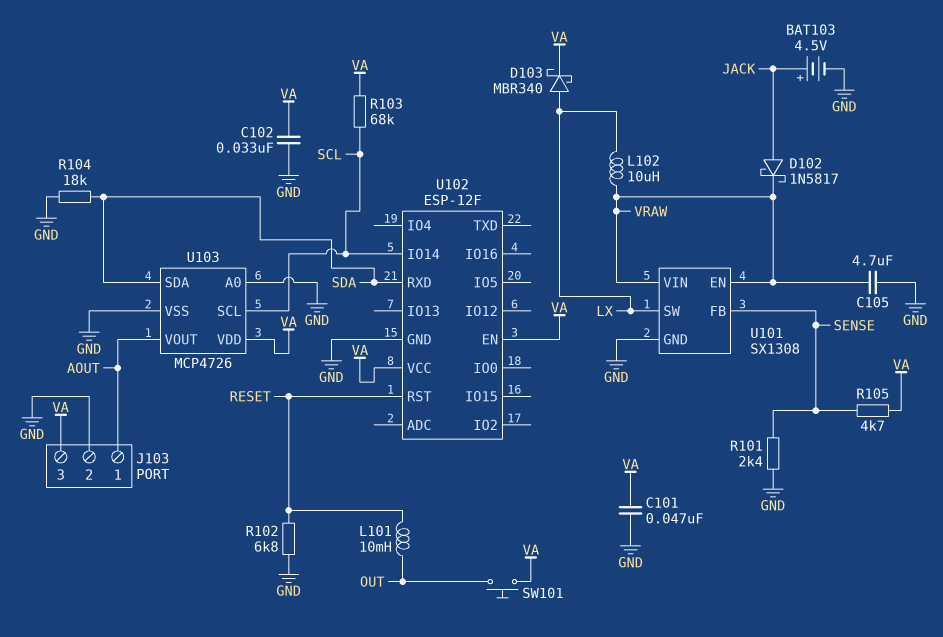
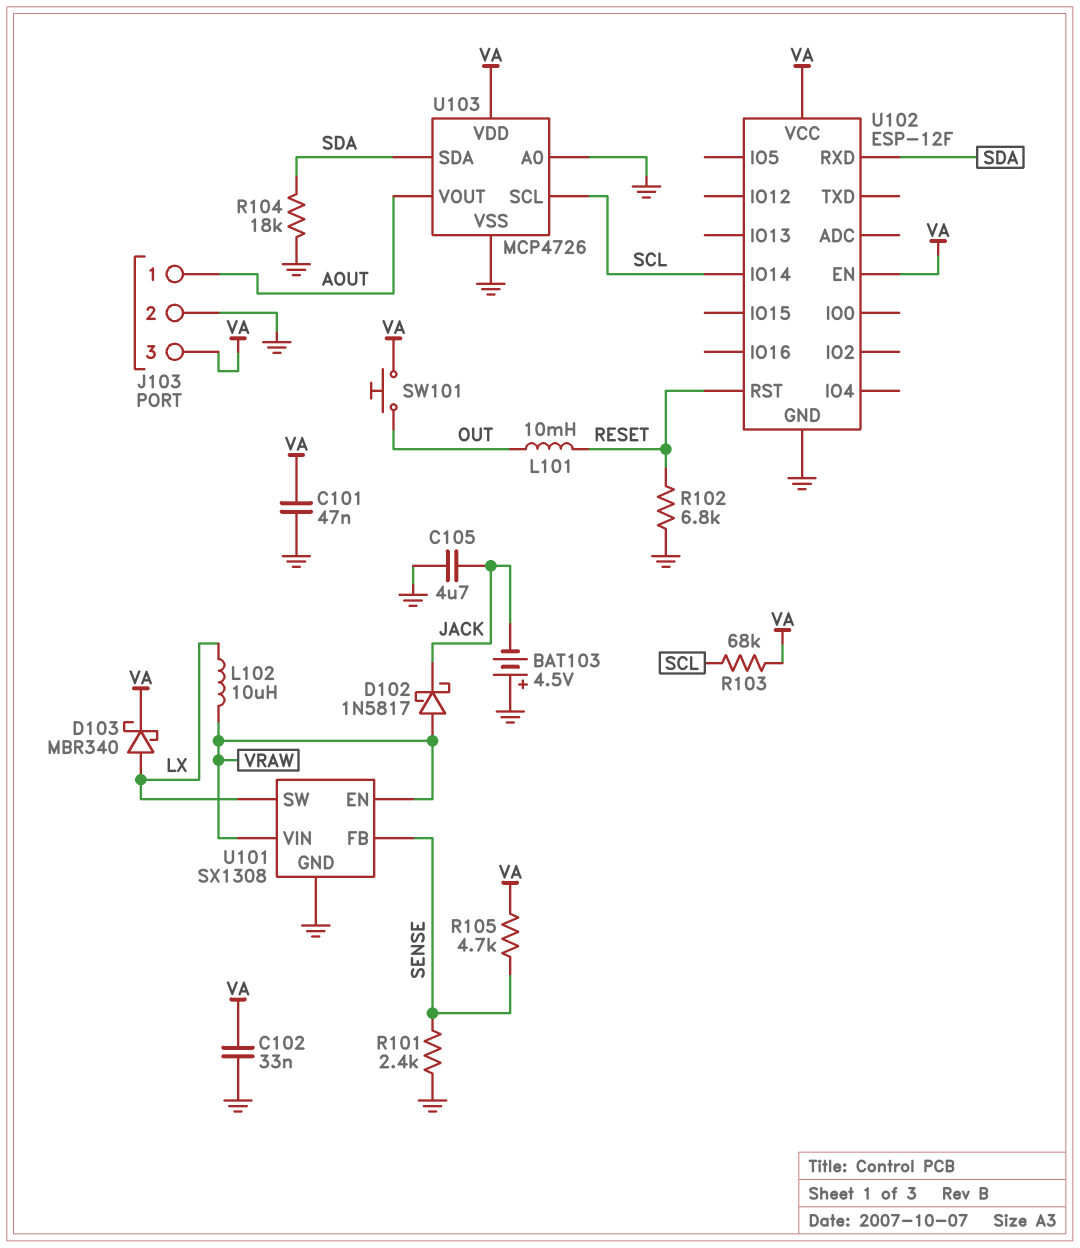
BAT103: 4.5V (plus JACK, minus GND) -> 4.5V (plus GND, minus JACK)
C105: 4.7uF (GND, VRAW) -> 4.7uF (GND, JACK)
D102: schottky 1N5817 (A JACK, K VRAW) -> schottky 1N5817 (A VRAW, K JACK)

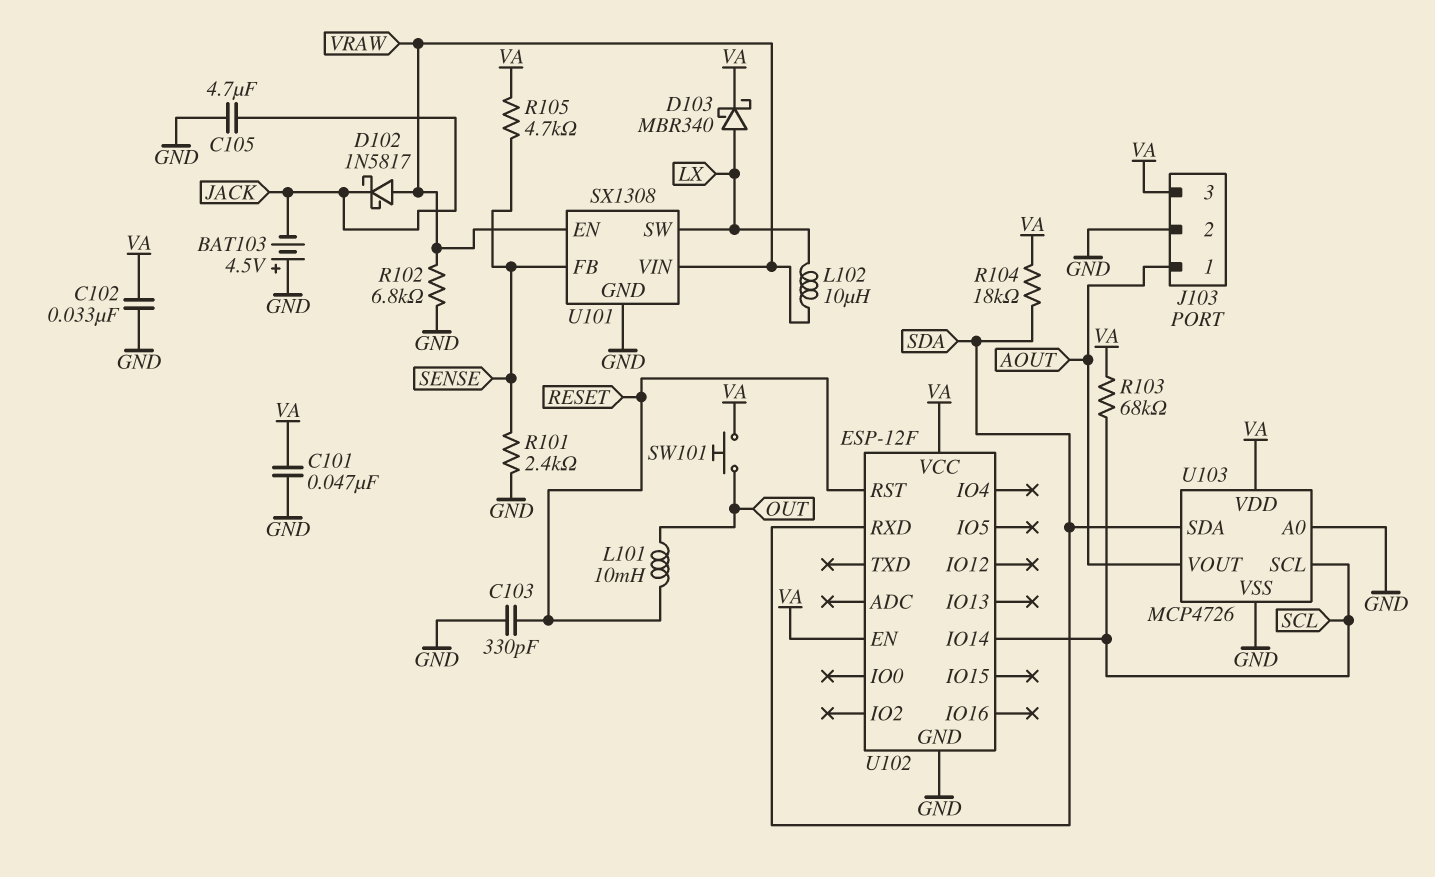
C103: none -> 330pF (GND, RESET)
R102: 6.8k (GND, RESET) -> 6.8k (GND, VRAW)
R104: 18k (GND, SDA) -> 18k (SDA, VA)

